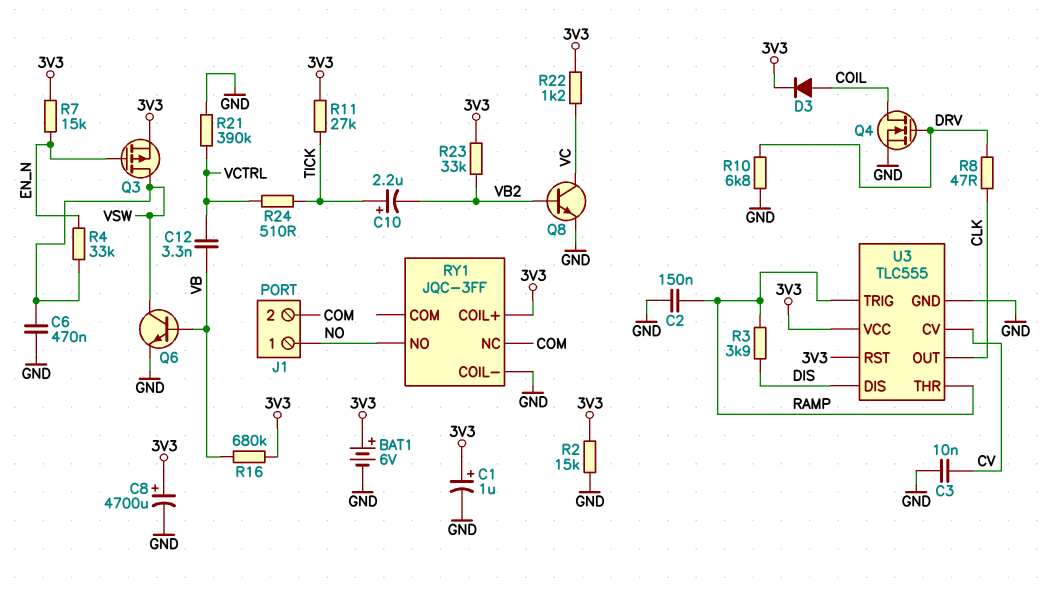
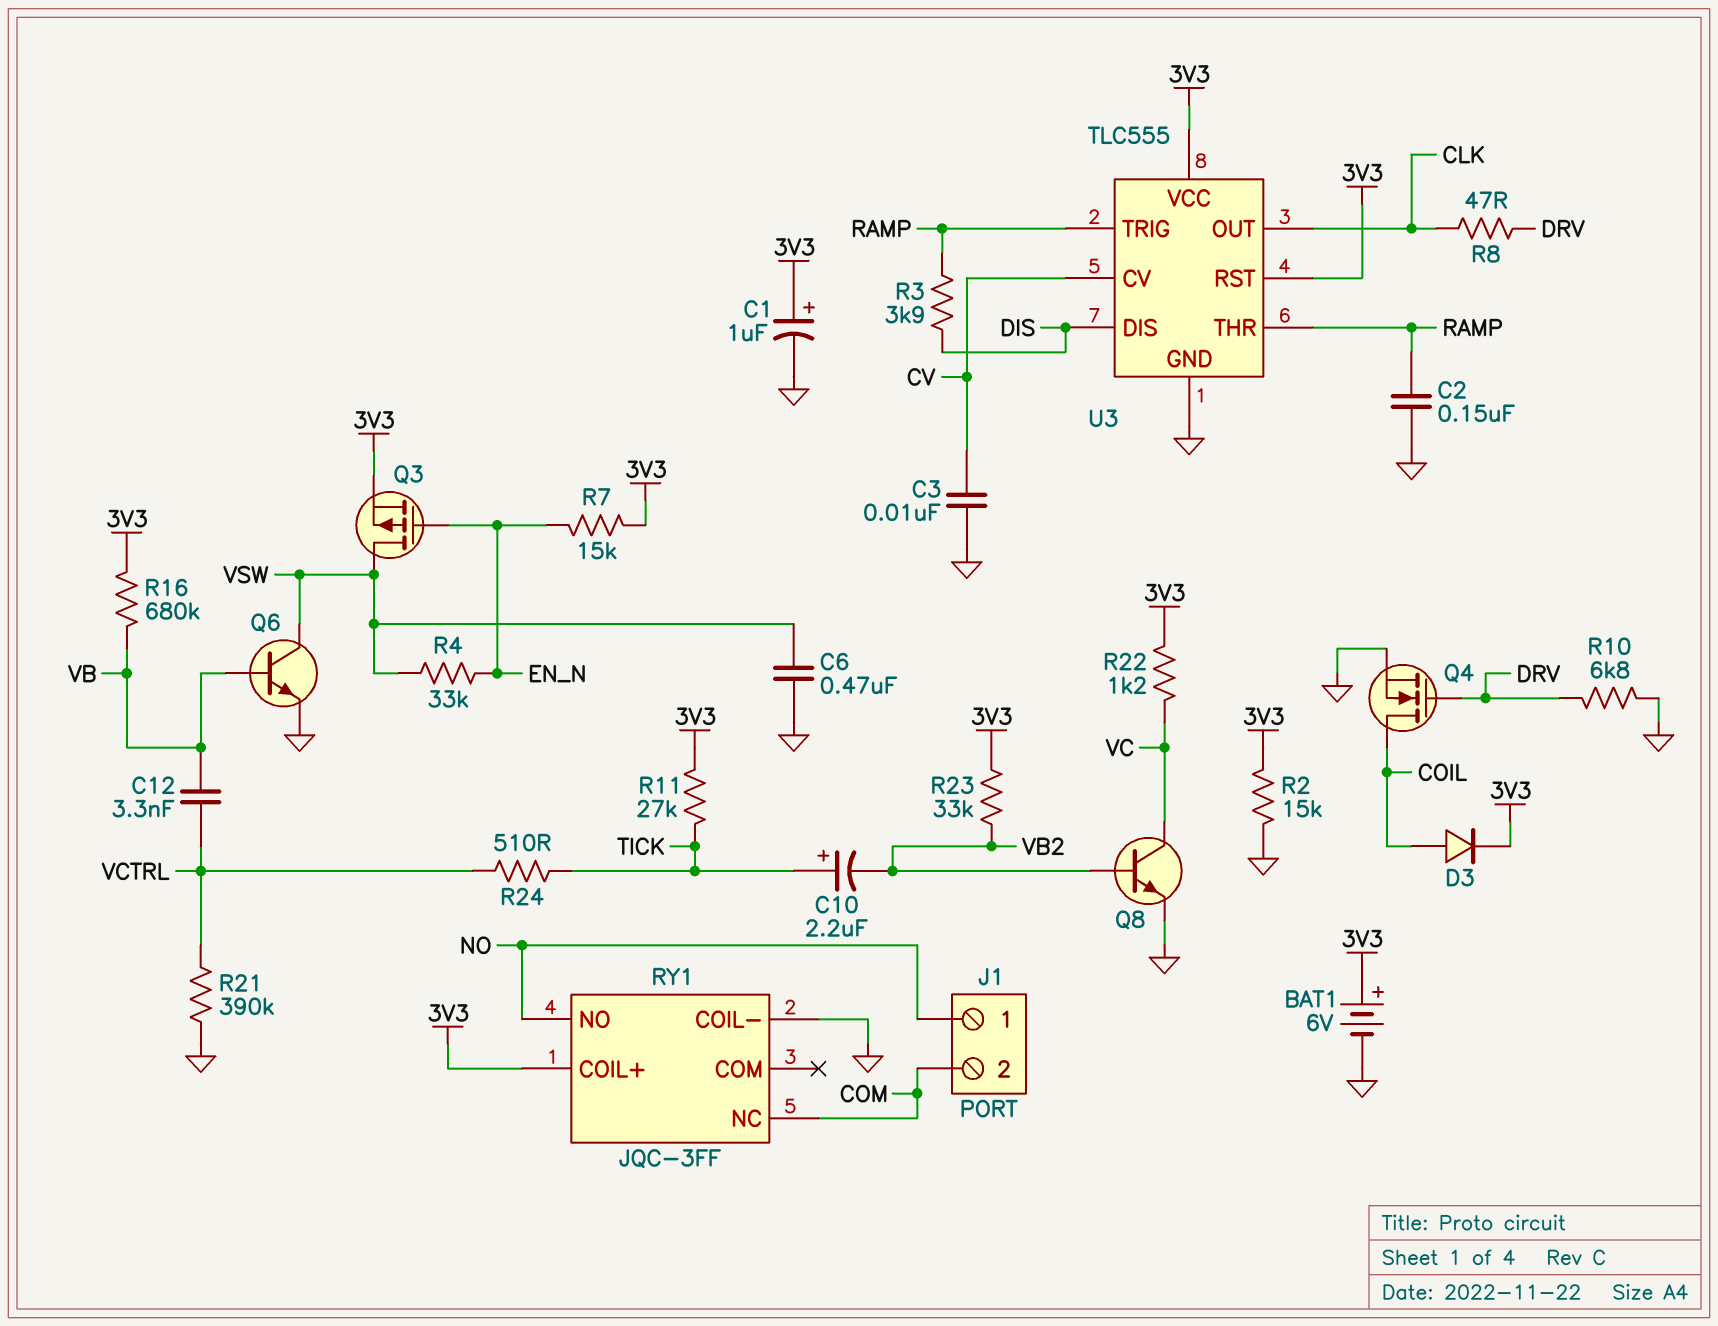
C8: 4700uF (plus 3V3, minus GND) -> none

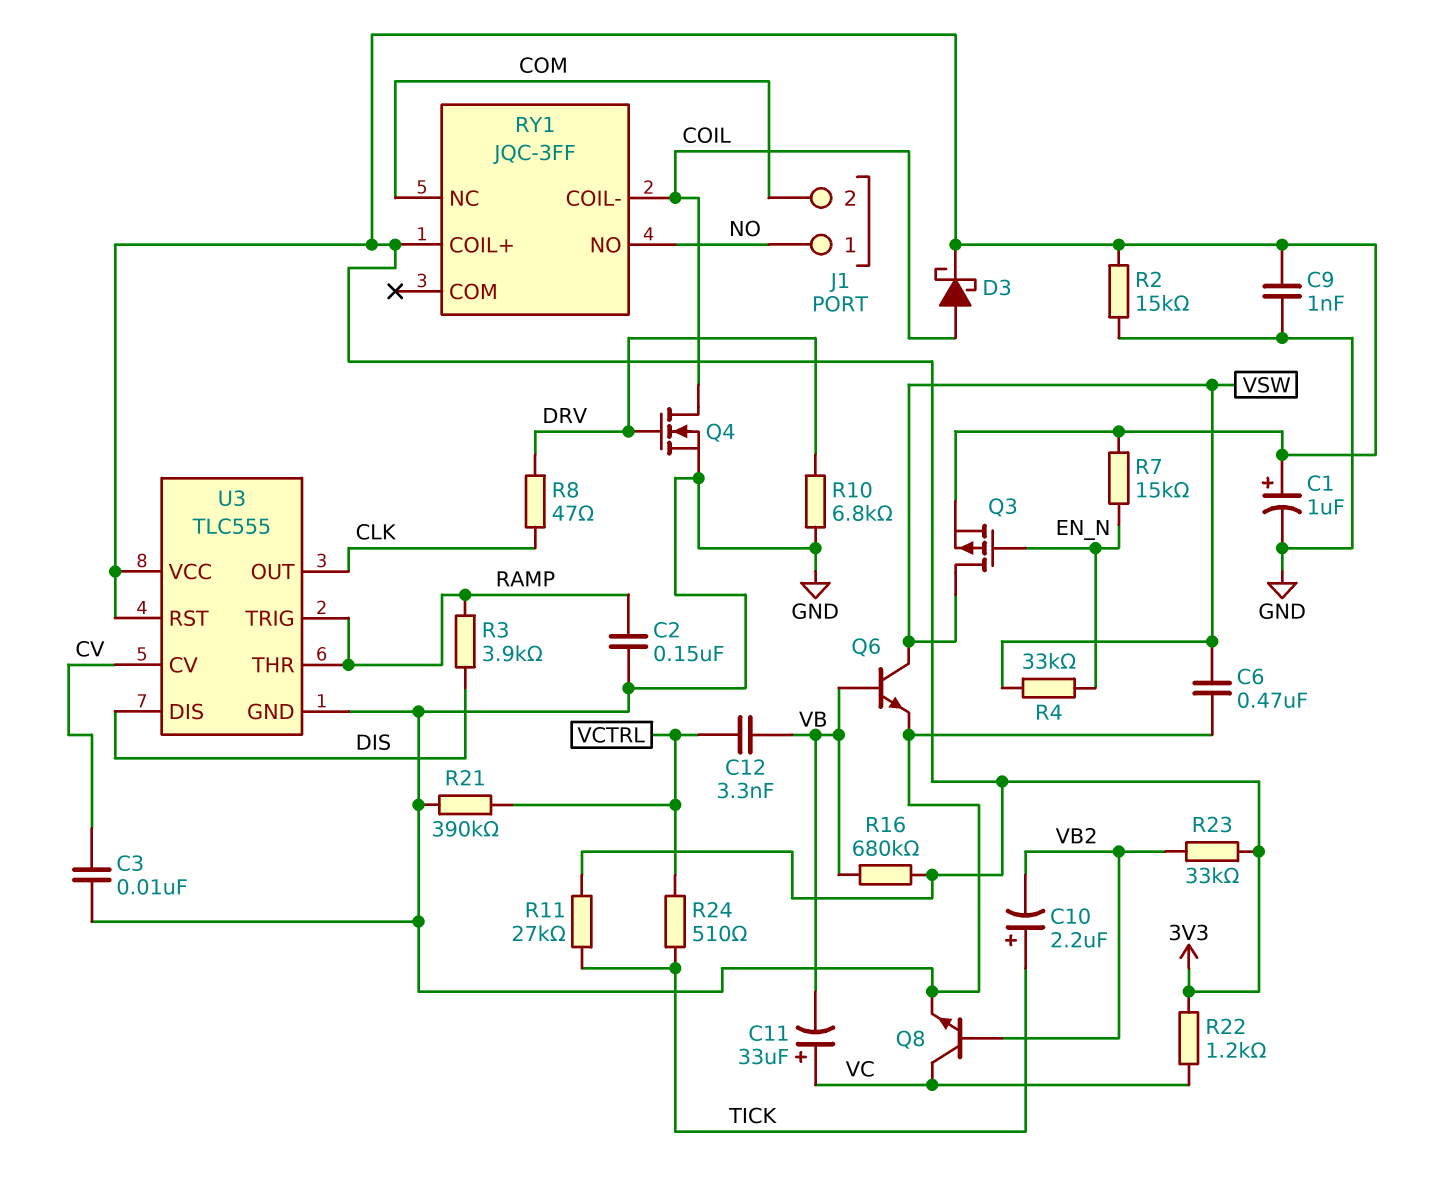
BAT1: 6V (plus 3V3, minus GND) -> none
C9: none -> 1nF (3V3, GND)
C11: none -> 33uF (plus VC, minus VB)
D3: diode (A COIL, K 3V3) -> schottky (A COIL, K 3V3)
RY1 pin COIL-: GND -> COIL

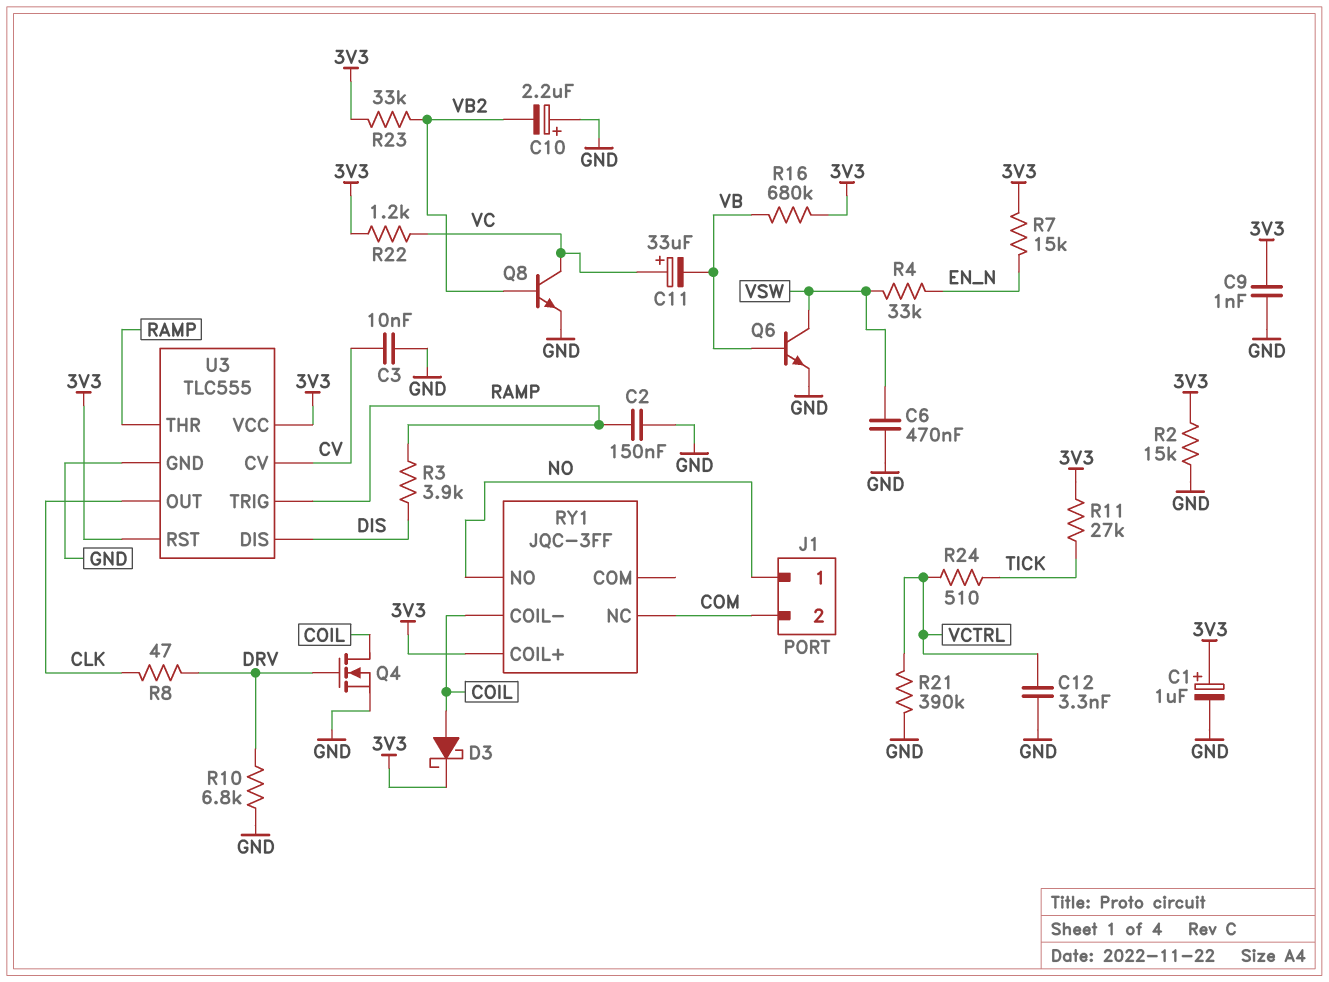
C10: 2.2uF (plus TICK, minus VB2) -> 2.2uF (plus GND, minus VB2)
C12: 3.3nF (VB, VCTRL) -> 3.3nF (GND, VCTRL)
Q3: PMOS (G EN_N, D VSW, S 3V3) -> none

